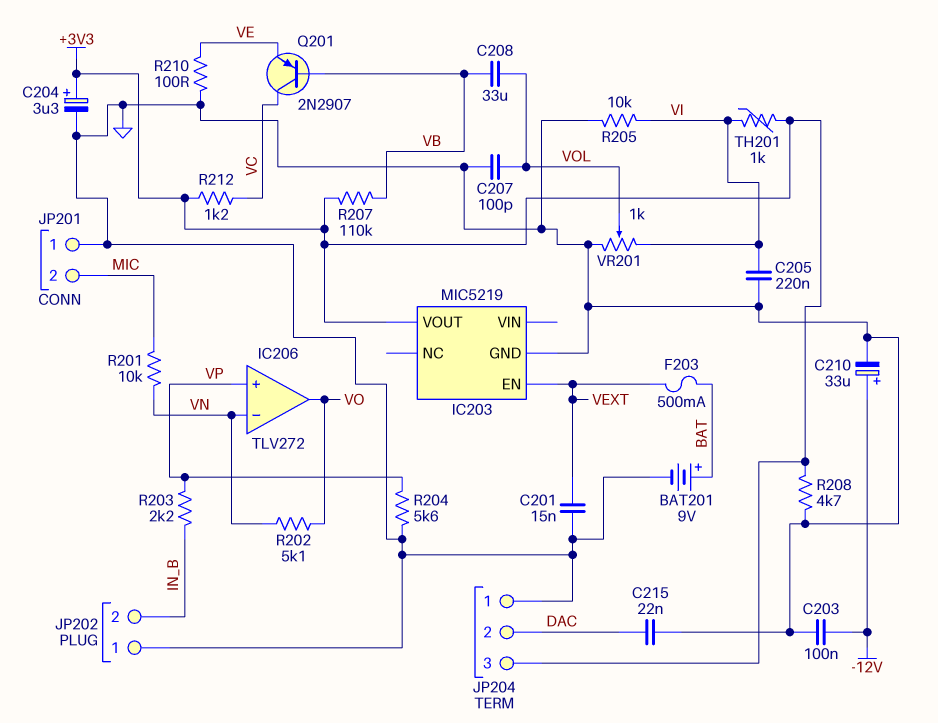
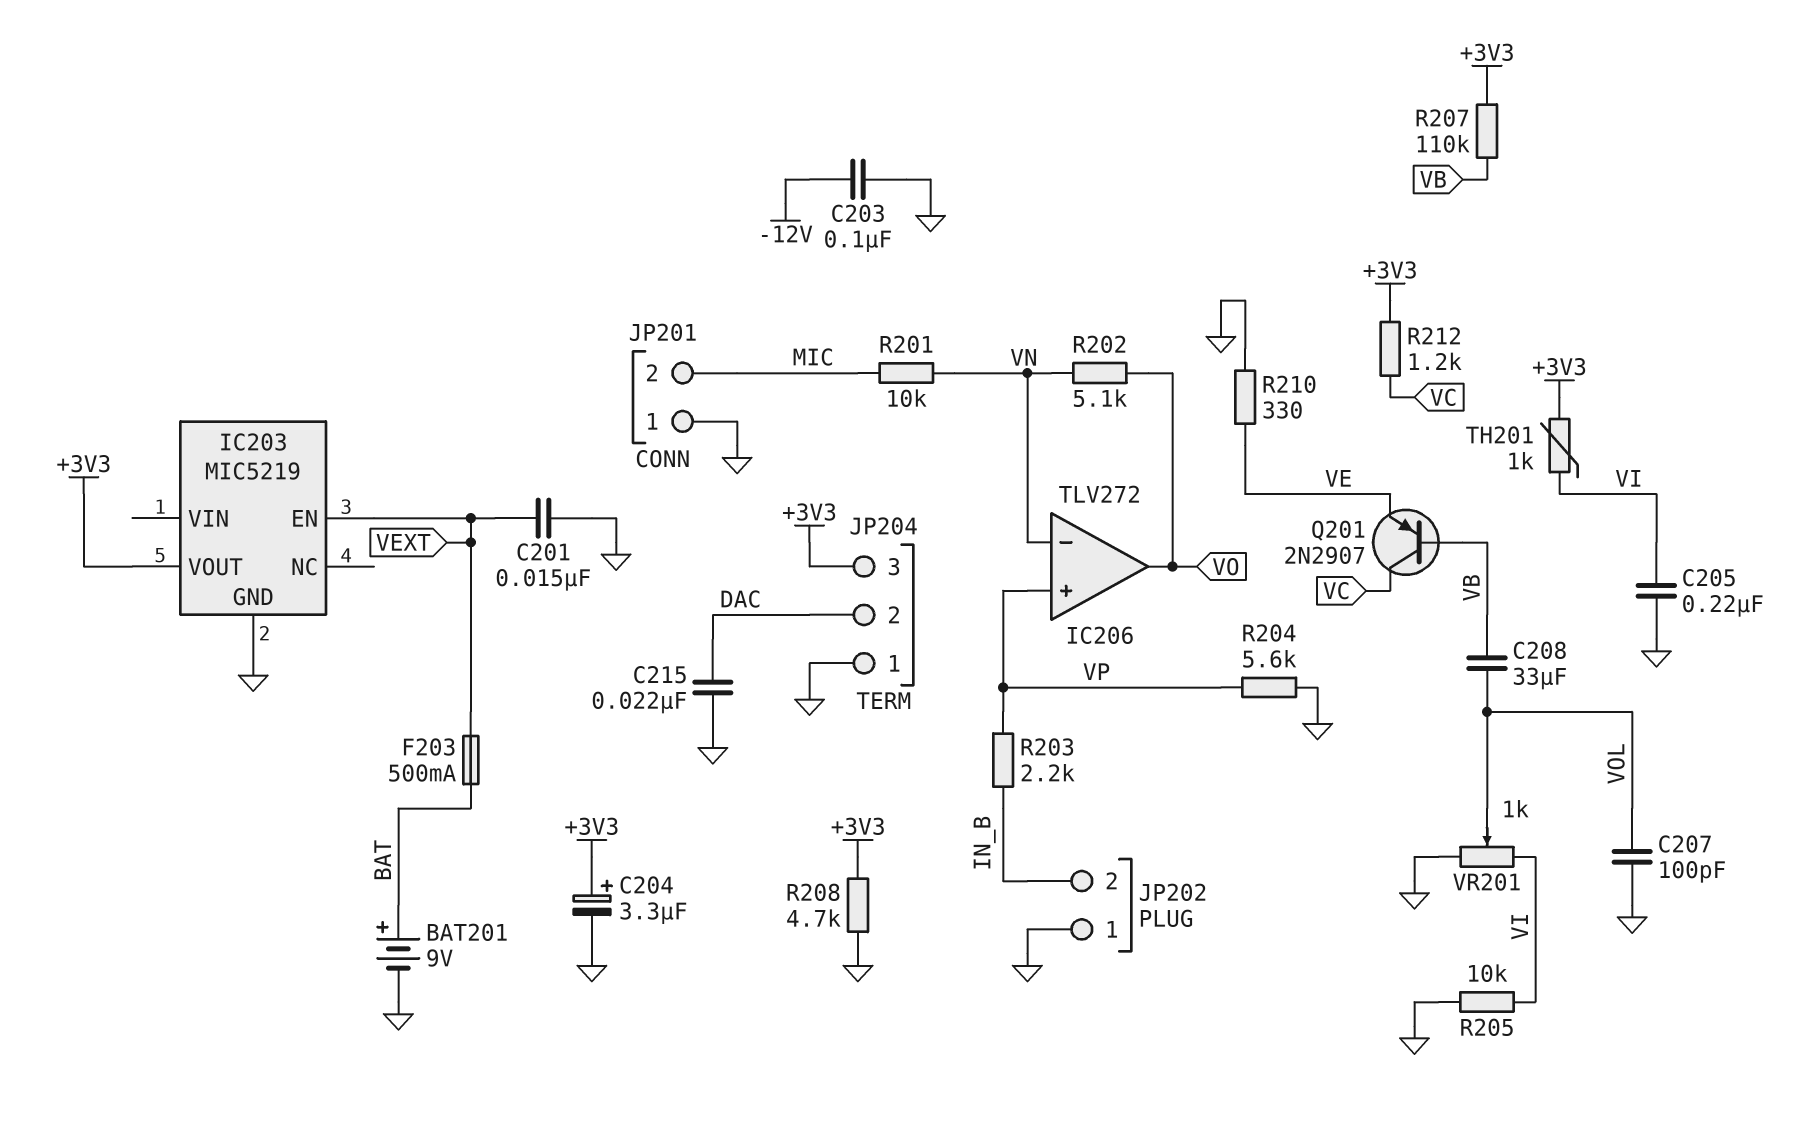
C210: 33uF (plus -12V, minus GND) -> none
R210: 100 (GND, VE) -> 330 (GND, VE)

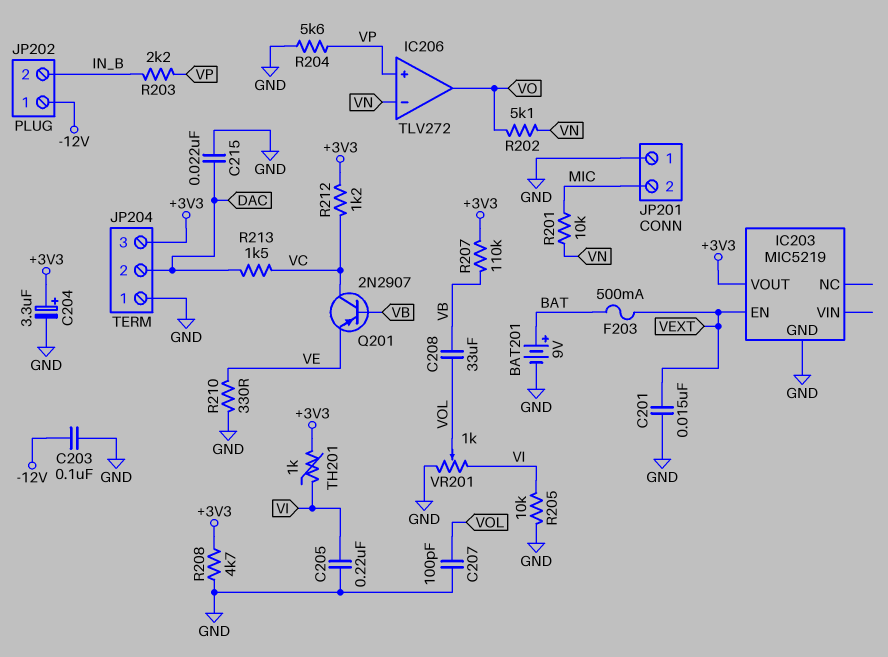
JP202 pin 1: GND -> -12V
R213: none -> 1.5k (DAC, VC)

